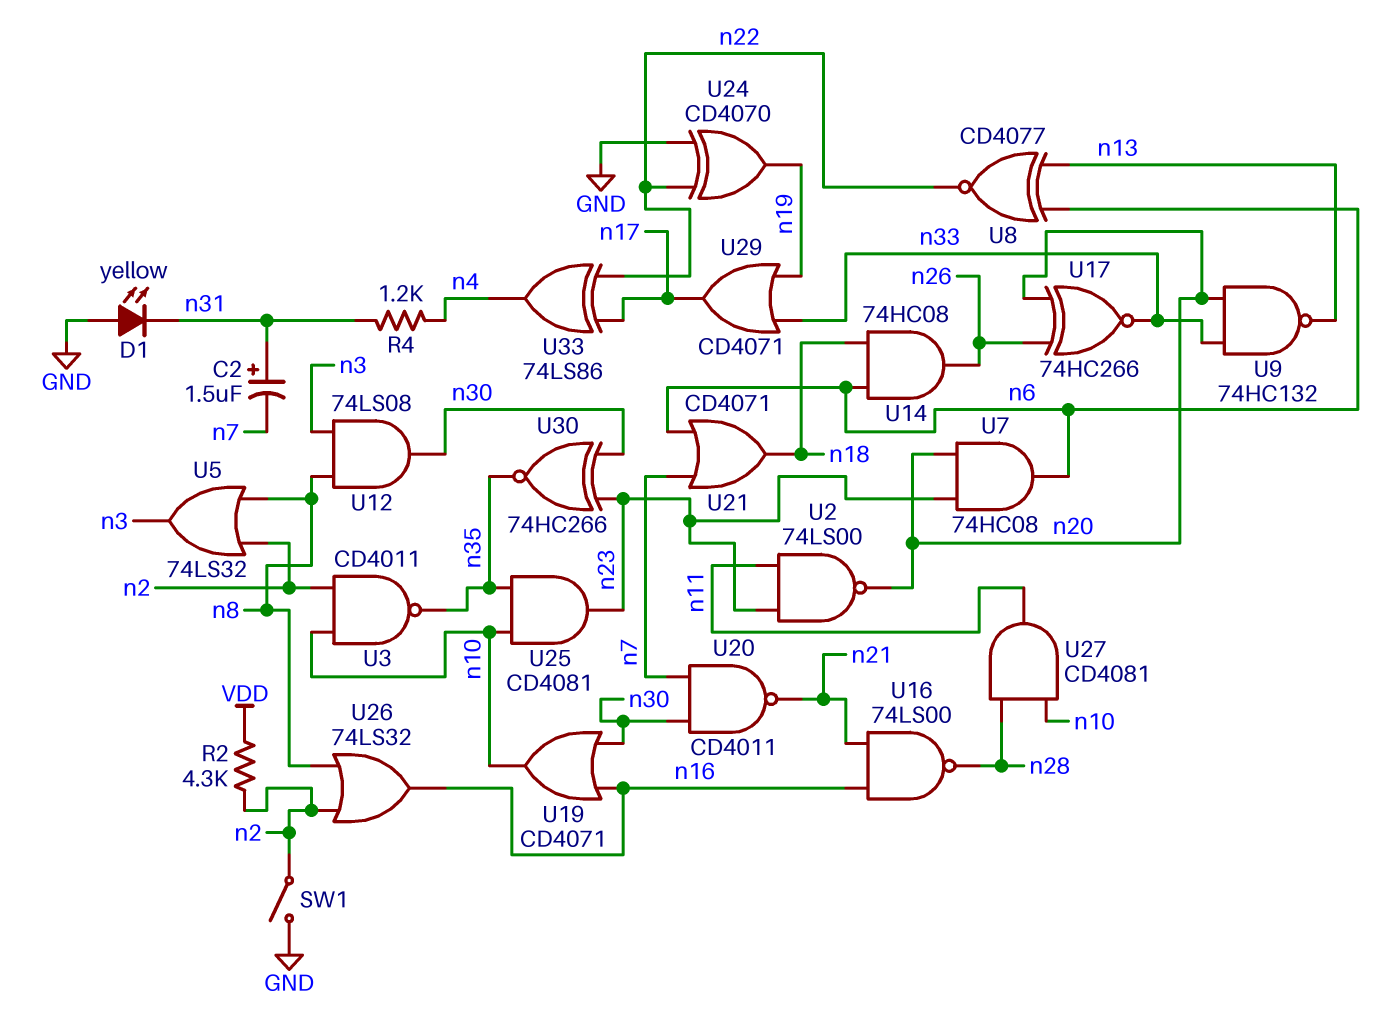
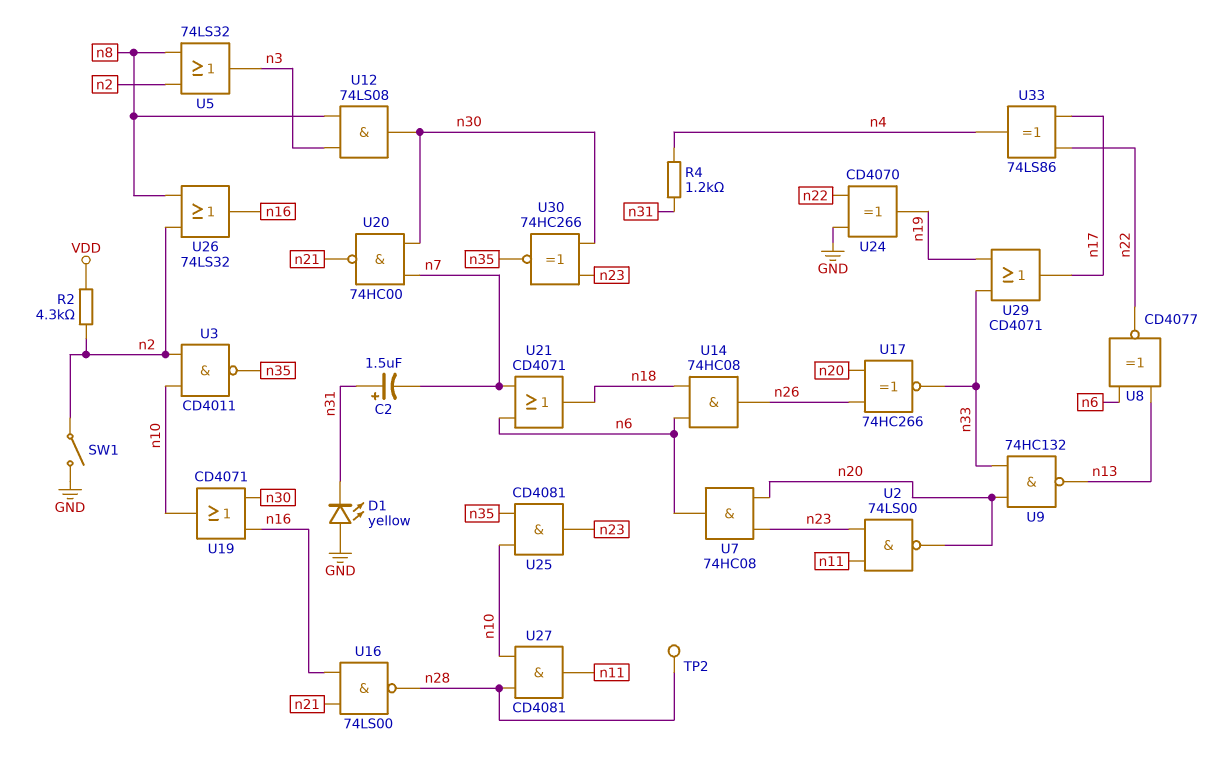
TP2: none -> test point (n28)
U20: NAND CD4011 (in n7, in n30, out n21) -> NAND 74HC00 (in n7, in n30, out n21)

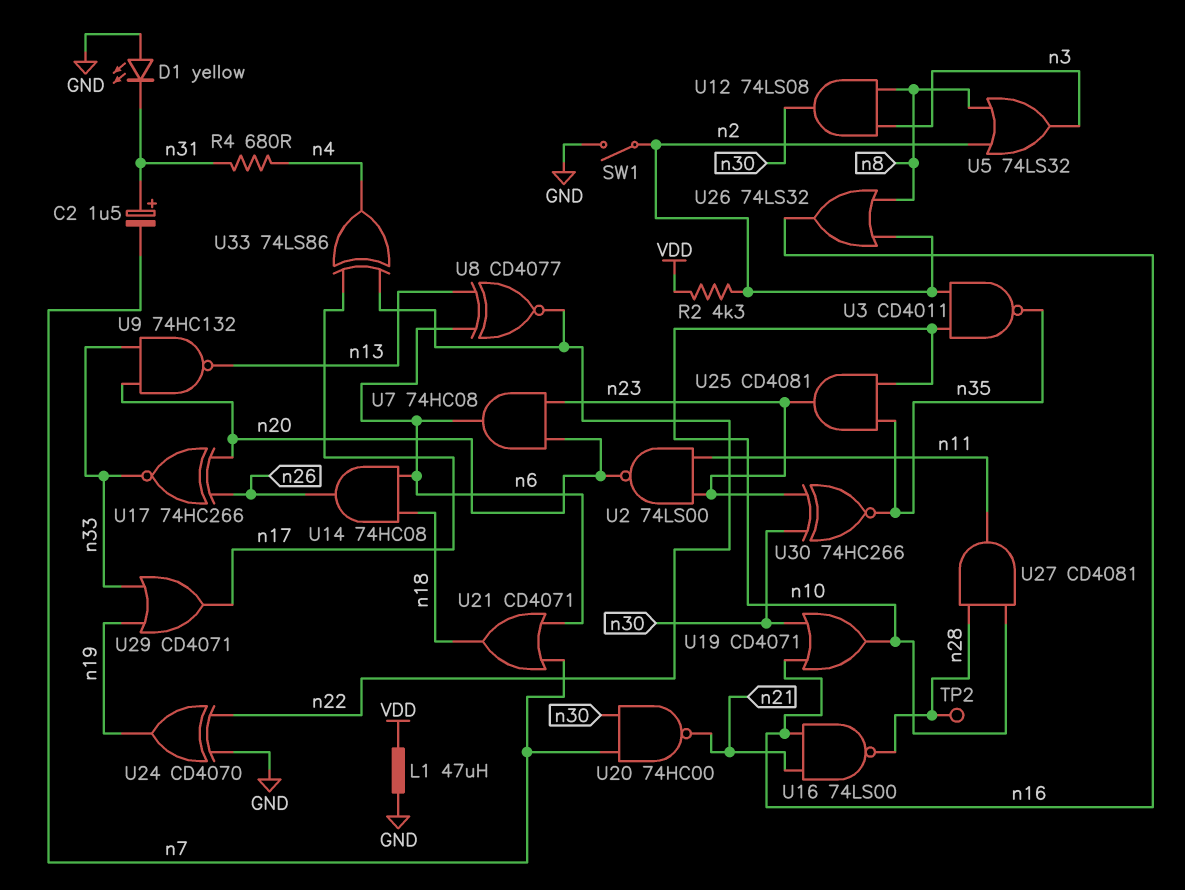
L1: none -> 47uH (GND, VDD)
R4: 1.2k (n4, n31) -> 680 (n4, n31)

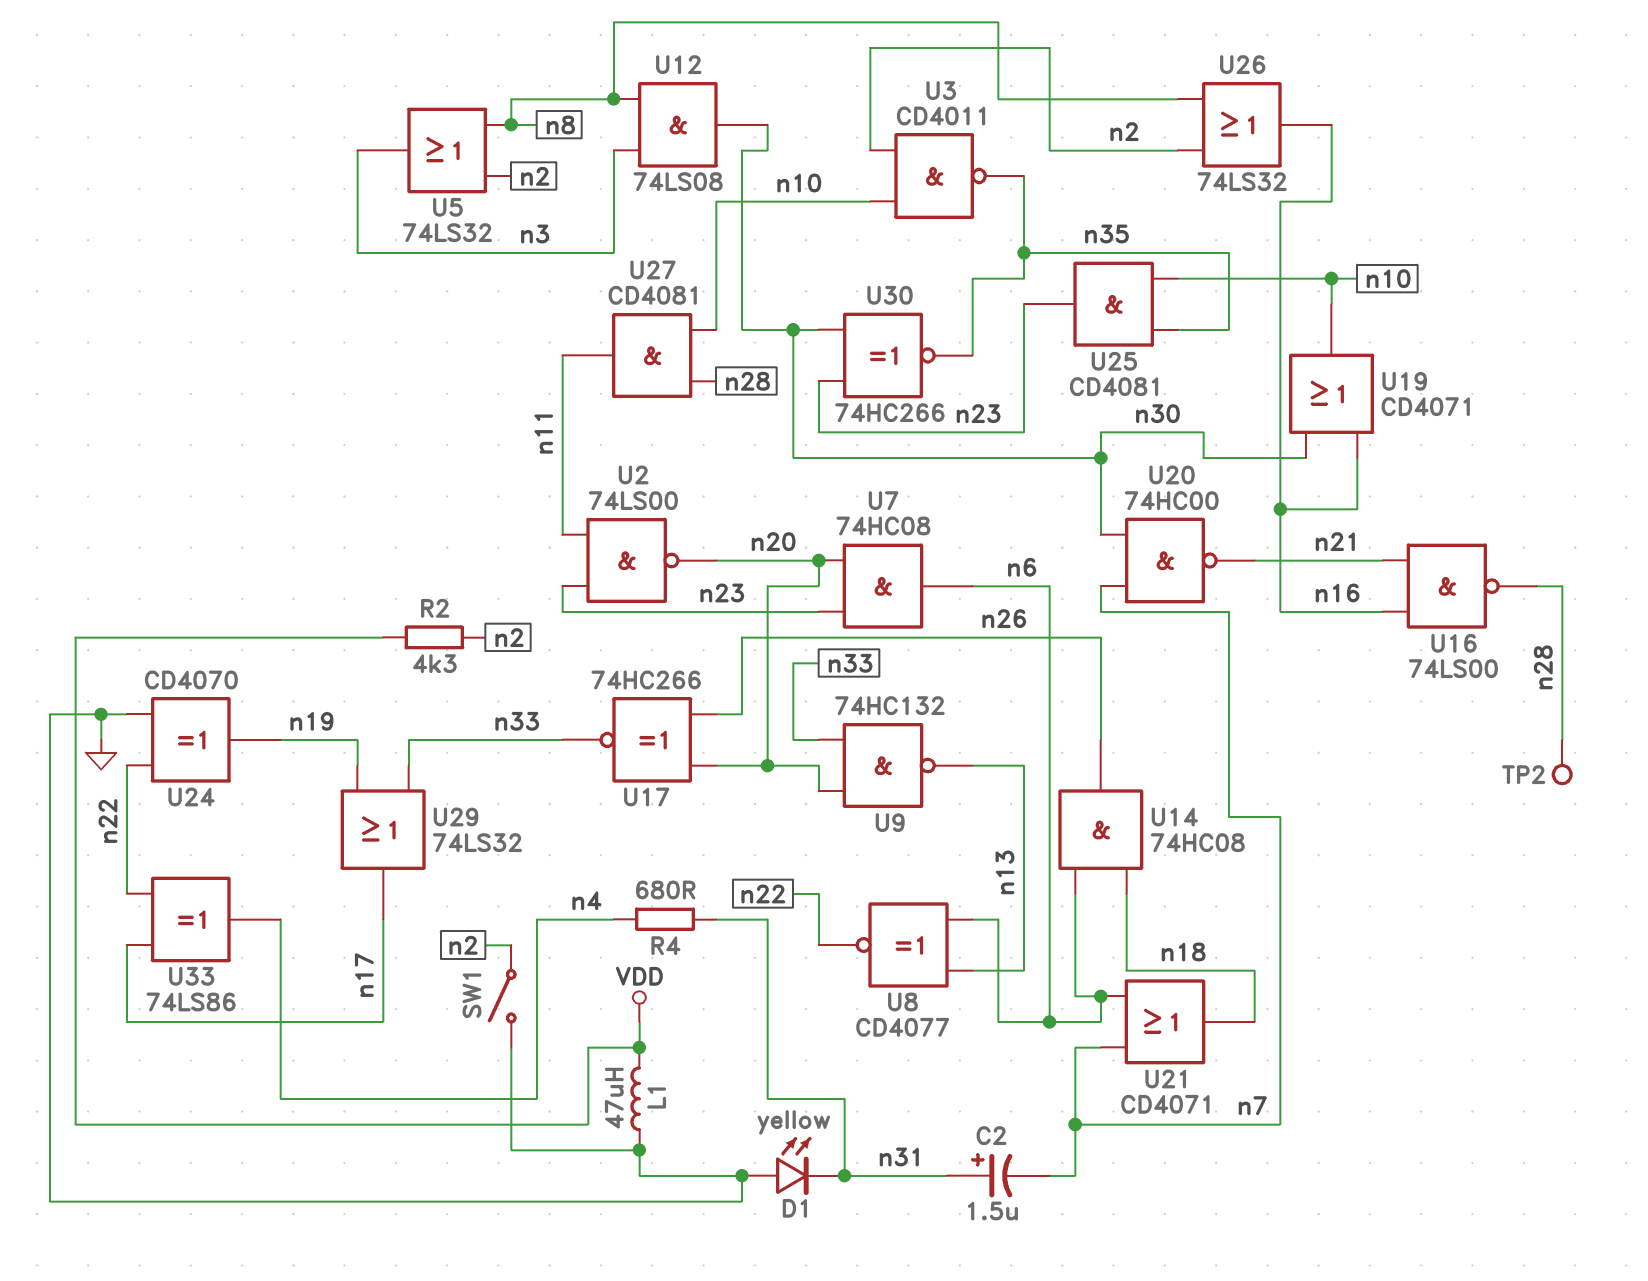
U29: OR CD4071 (in n19, in n33, out n17) -> OR 74LS32 (in n19, in n33, out n17)

